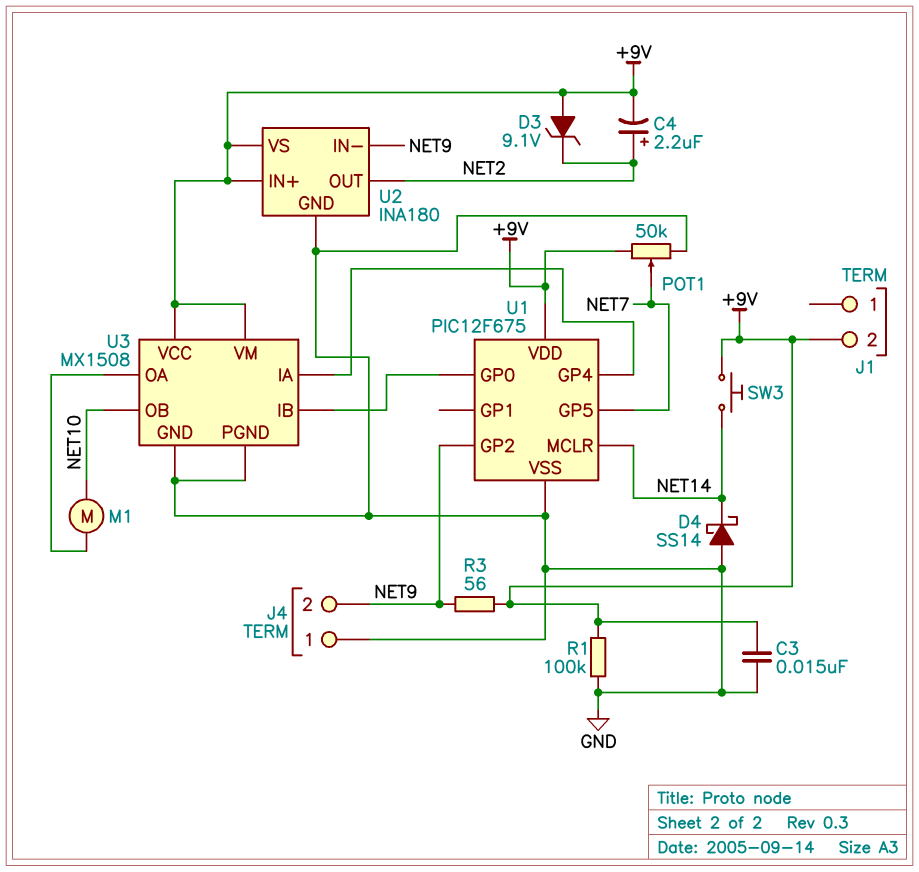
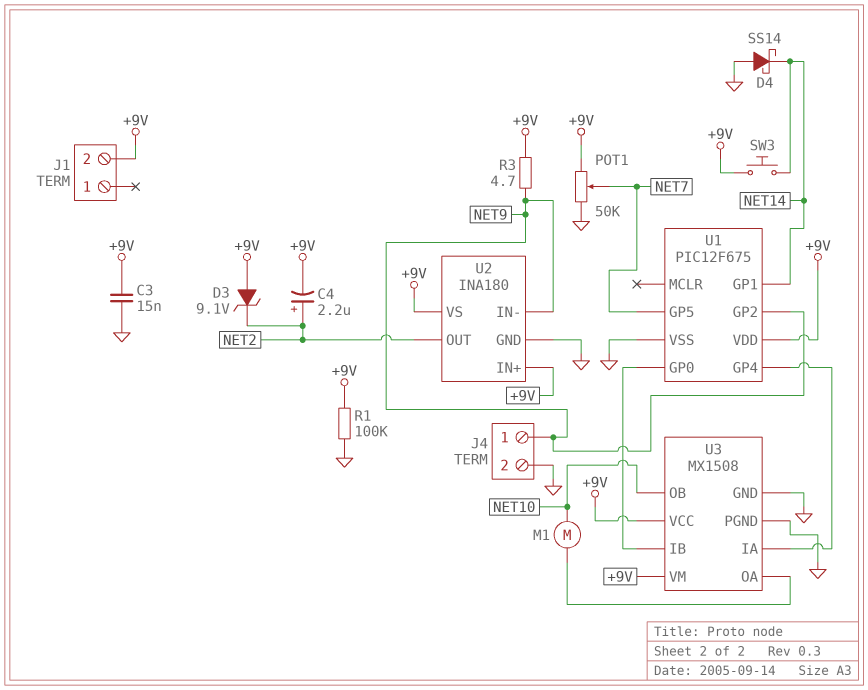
J4 pin 1: GND -> NET9
J4 pin 2: NET9 -> GND
R3: 56 (+9V, NET9) -> 4.7 (+9V, NET9)
U1 pin GP1: none -> NET14
U1 pin MCLR: NET14 -> none

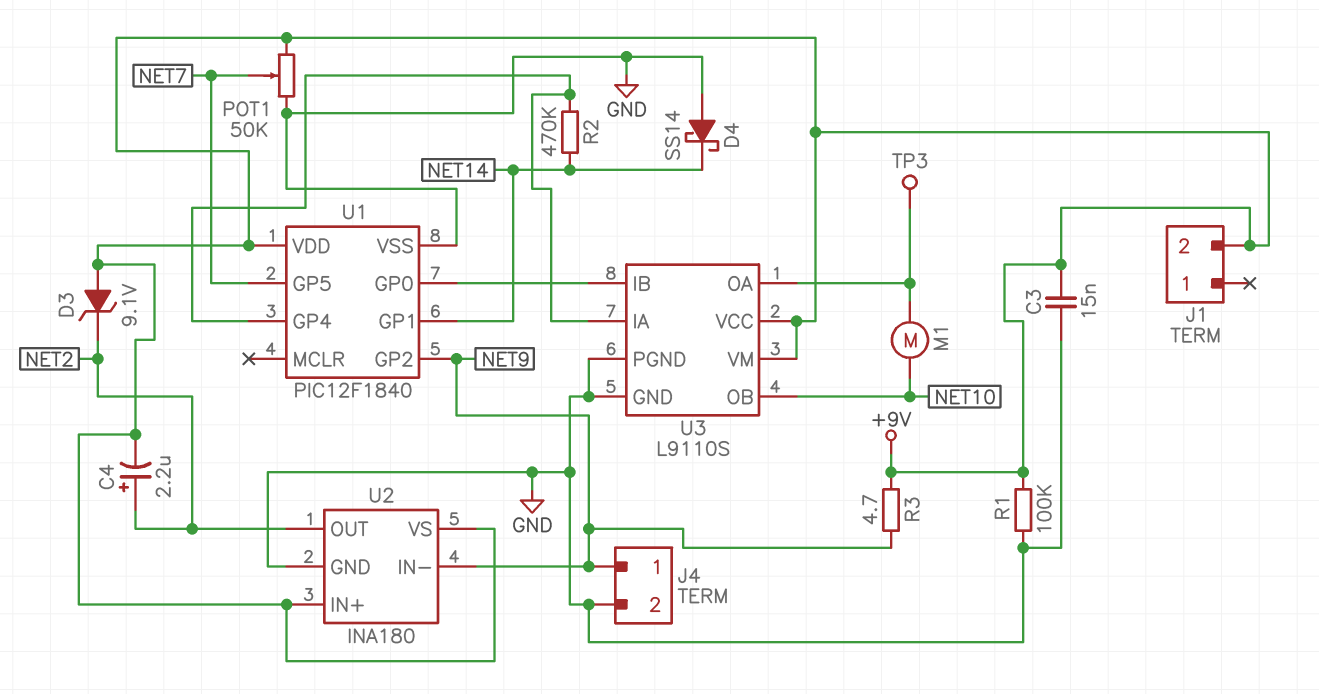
R2: none -> 470k (NET14, U1/GP4)
SW3: button (+9V, NET14) -> none
TP3: none -> test point (U3/OA)
U1: PIC12F675 -> PIC12F1840
U3: MX1508 -> L9110S

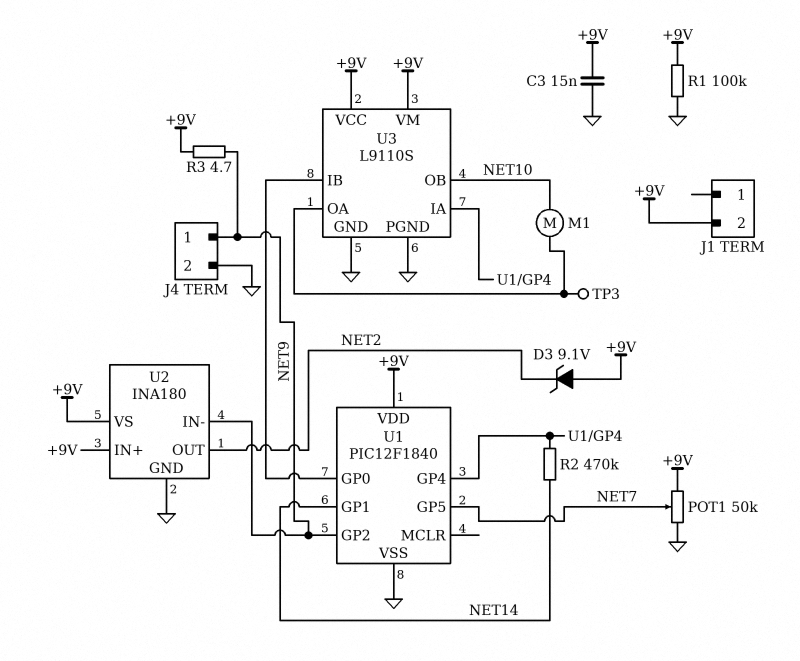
C4: 2.2uF (plus NET2, minus +9V) -> none
D4: schottky SS14 (A GND, K NET14) -> none

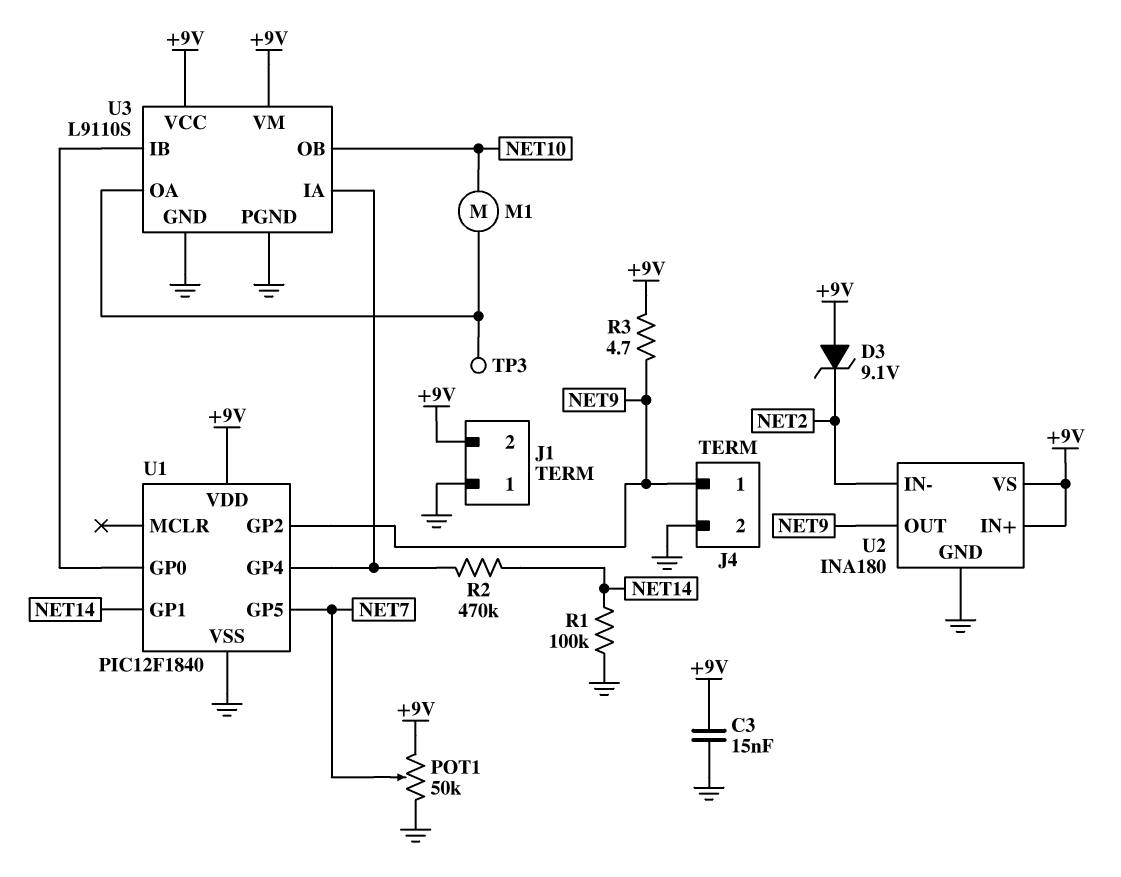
J1 pin 1: none -> GND
R1: 100k (+9V, GND) -> 100k (GND, NET14)
U2 pin IN-: NET9 -> NET2
U2 pin OUT: NET2 -> NET9

